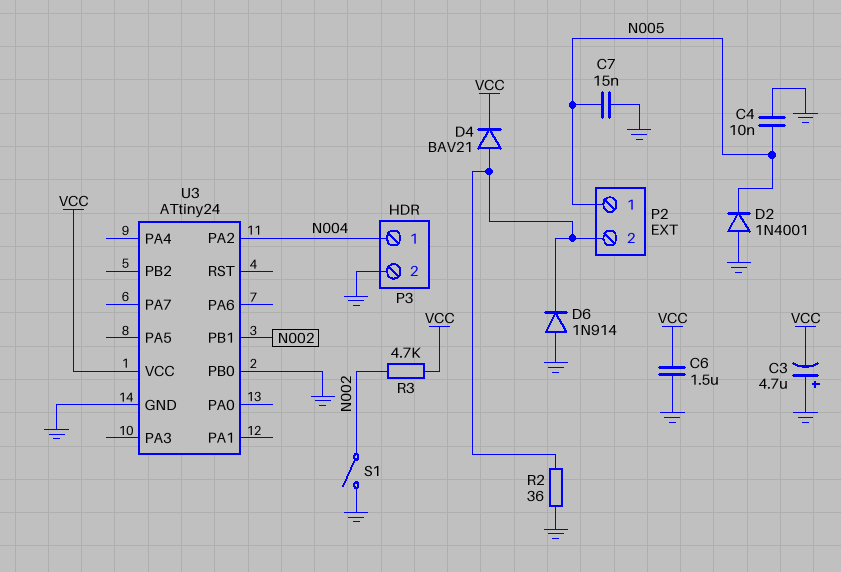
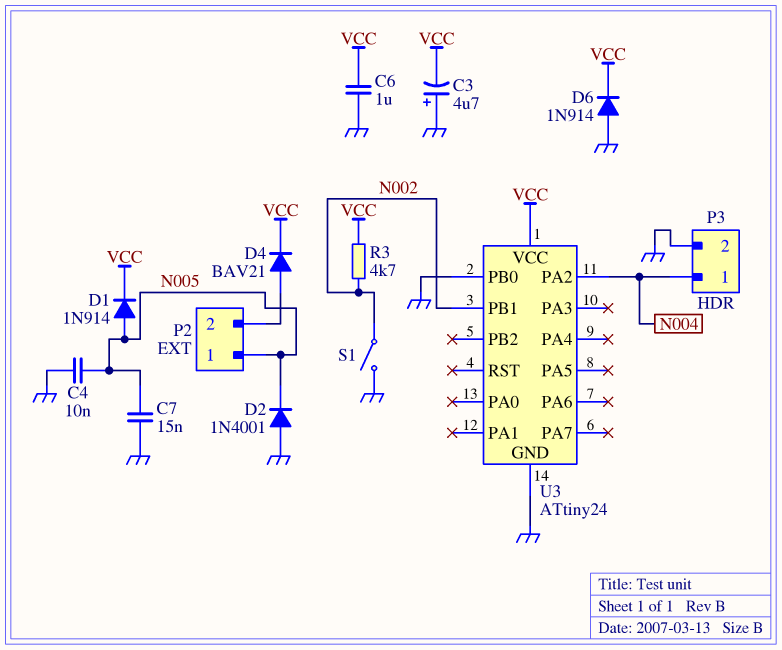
C6: 1.5uF (GND, VCC) -> 1uF (GND, VCC)
D1: none -> diode 1N914 (A N005, K VCC)
D6: diode 1N914 (A GND, K P2/2) -> diode 1N914 (A GND, K VCC)
R2: 36 (GND, P2/2) -> none

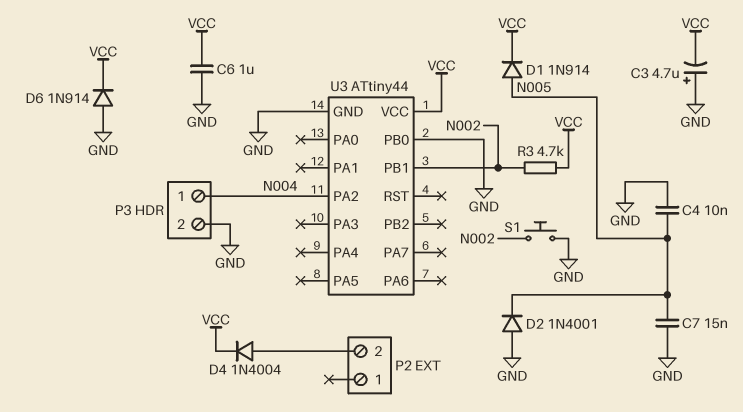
D4: diode BAV21 (A P2/2, K VCC) -> diode 1N4004 (A P2/2, K VCC)
P2 pin 1: N005 -> none
S1: switch (GND, N002) -> button (GND, N002)
U3: ATtiny24 -> ATtiny44

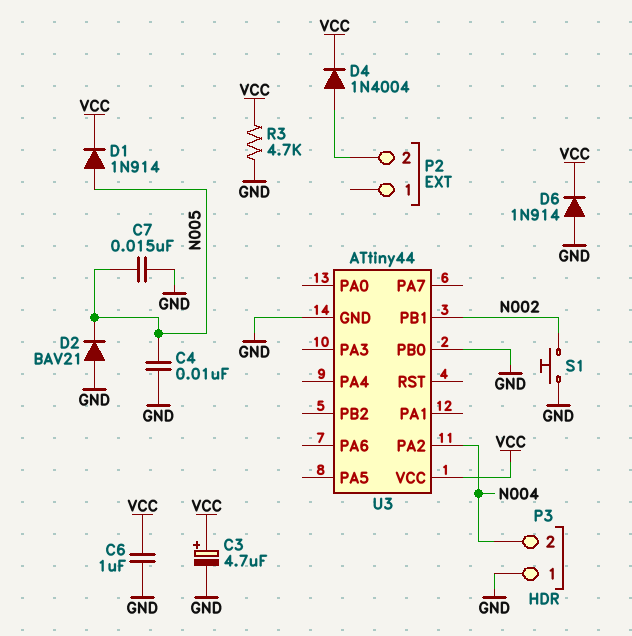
C3: 4.7uF (plus GND, minus VCC) -> 4.7uF (plus VCC, minus GND)
D2: diode 1N4001 (A GND, K N005) -> diode BAV21 (A GND, K N005)
P3 pin 1: N004 -> GND
P3 pin 2: GND -> N004
R3: 4.7k (N002, VCC) -> 4.7k (GND, VCC)

